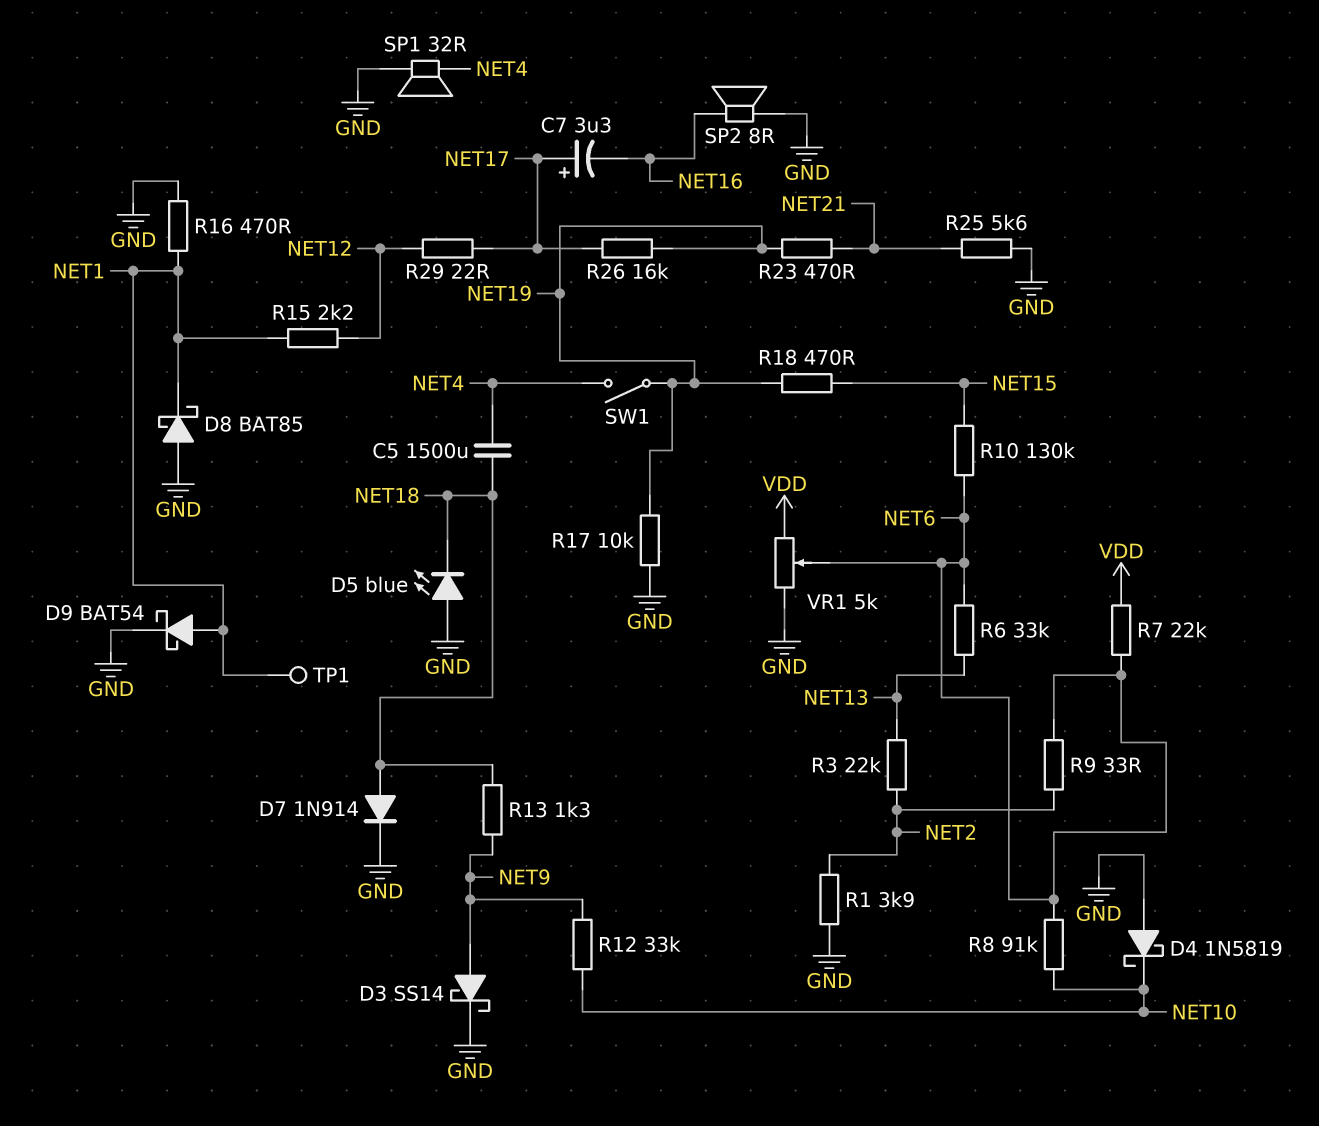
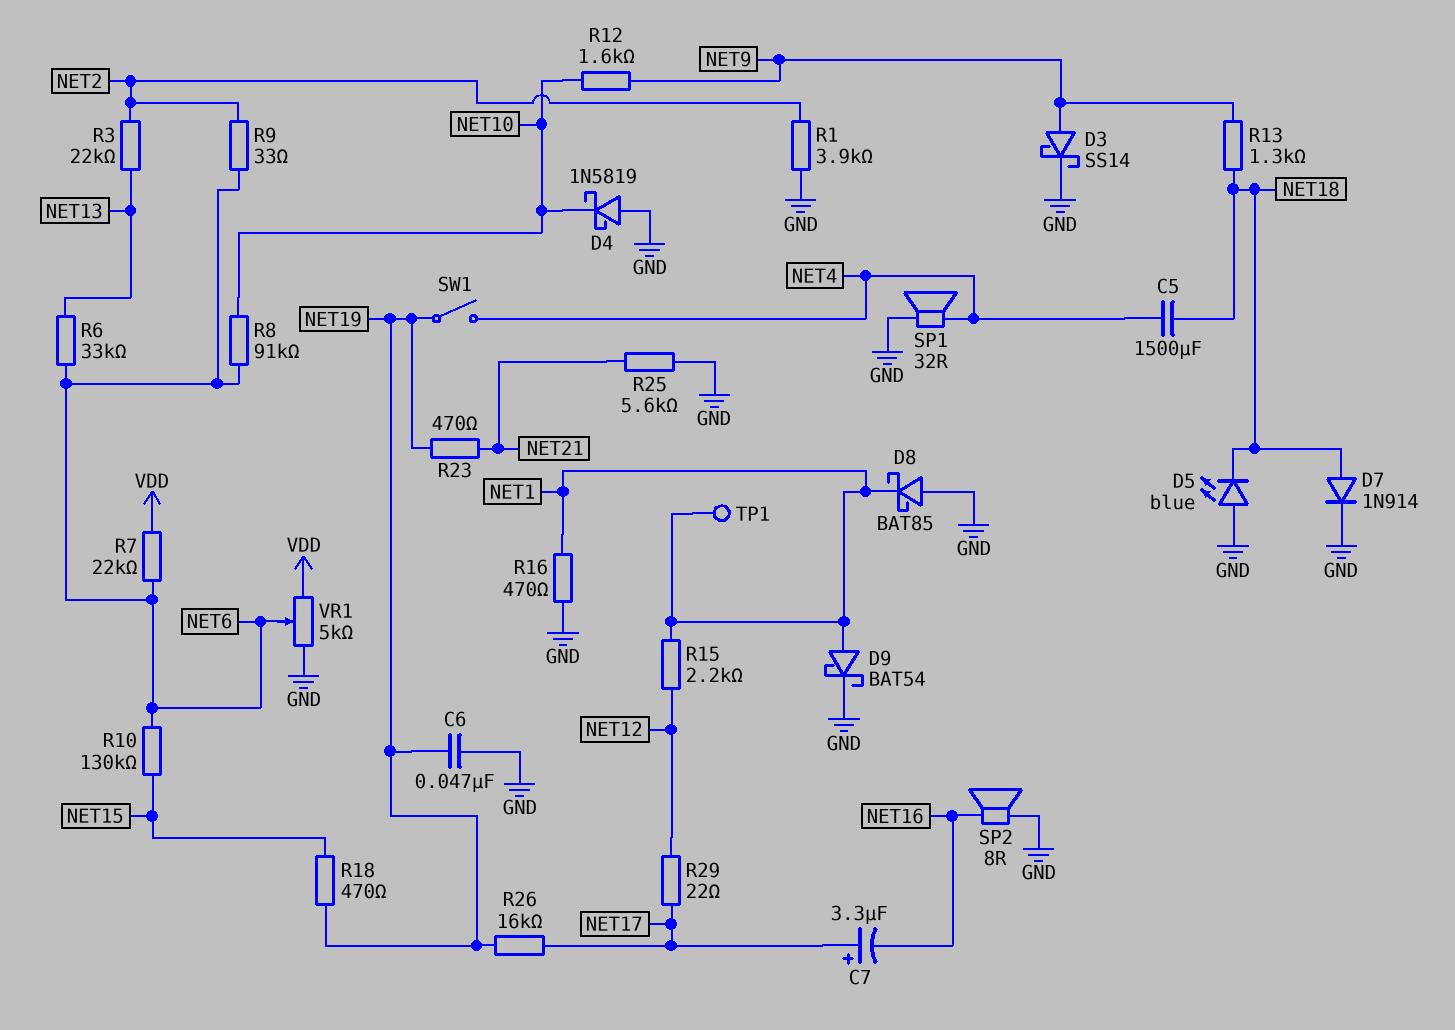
C6: none -> 47nF (GND, NET19)
R12: 33k (NET9, NET10) -> 1.6k (NET9, NET10)
R17: 10k (GND, NET19) -> none

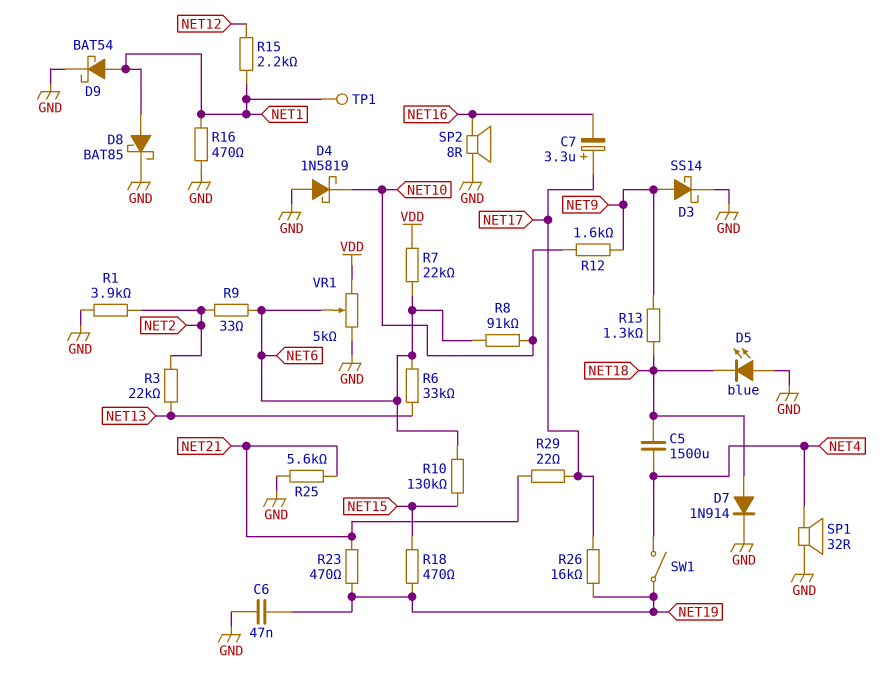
D8: schottky BAT85 (A GND, K NET1) -> schottky BAT85 (A NET1, K GND)
R29: 22 (NET12, NET17) -> 22 (NET17, NET21)

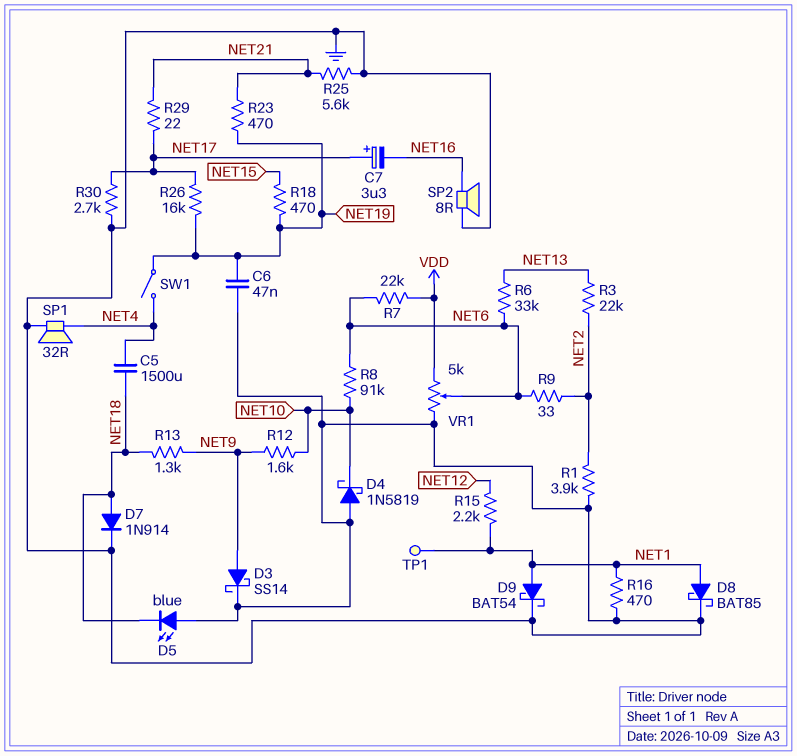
R10: 130k (NET6, NET15) -> none
R30: none -> 2.7k (GND, NET17)

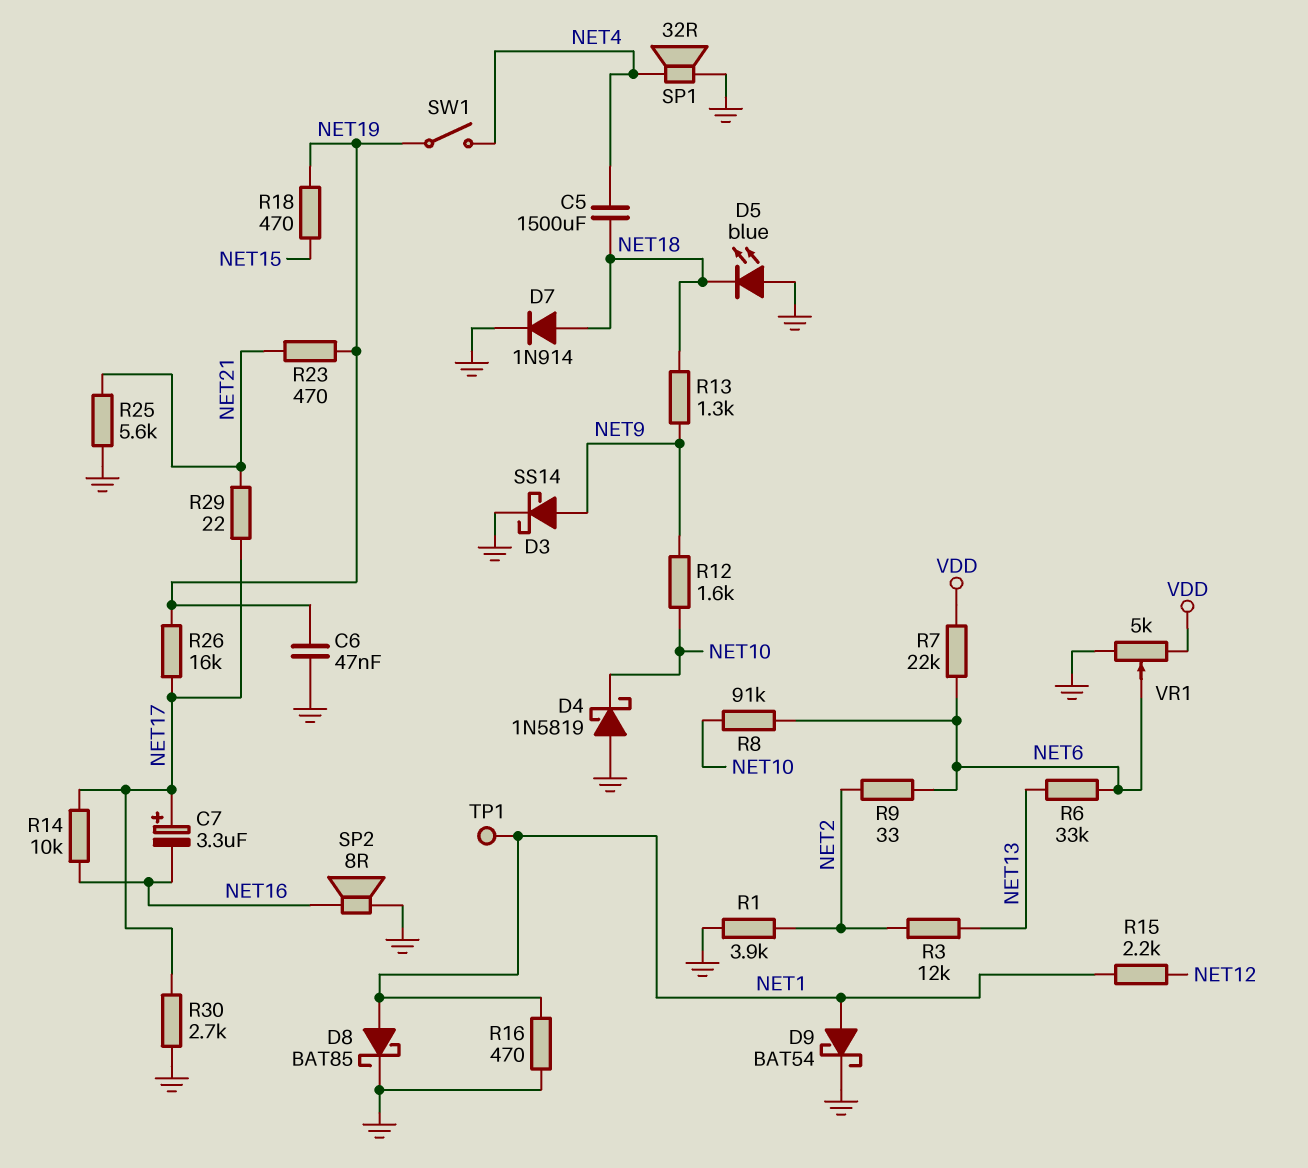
R3: 22k (NET2, NET13) -> 12k (NET2, NET13)
R14: none -> 10k (NET16, NET17)

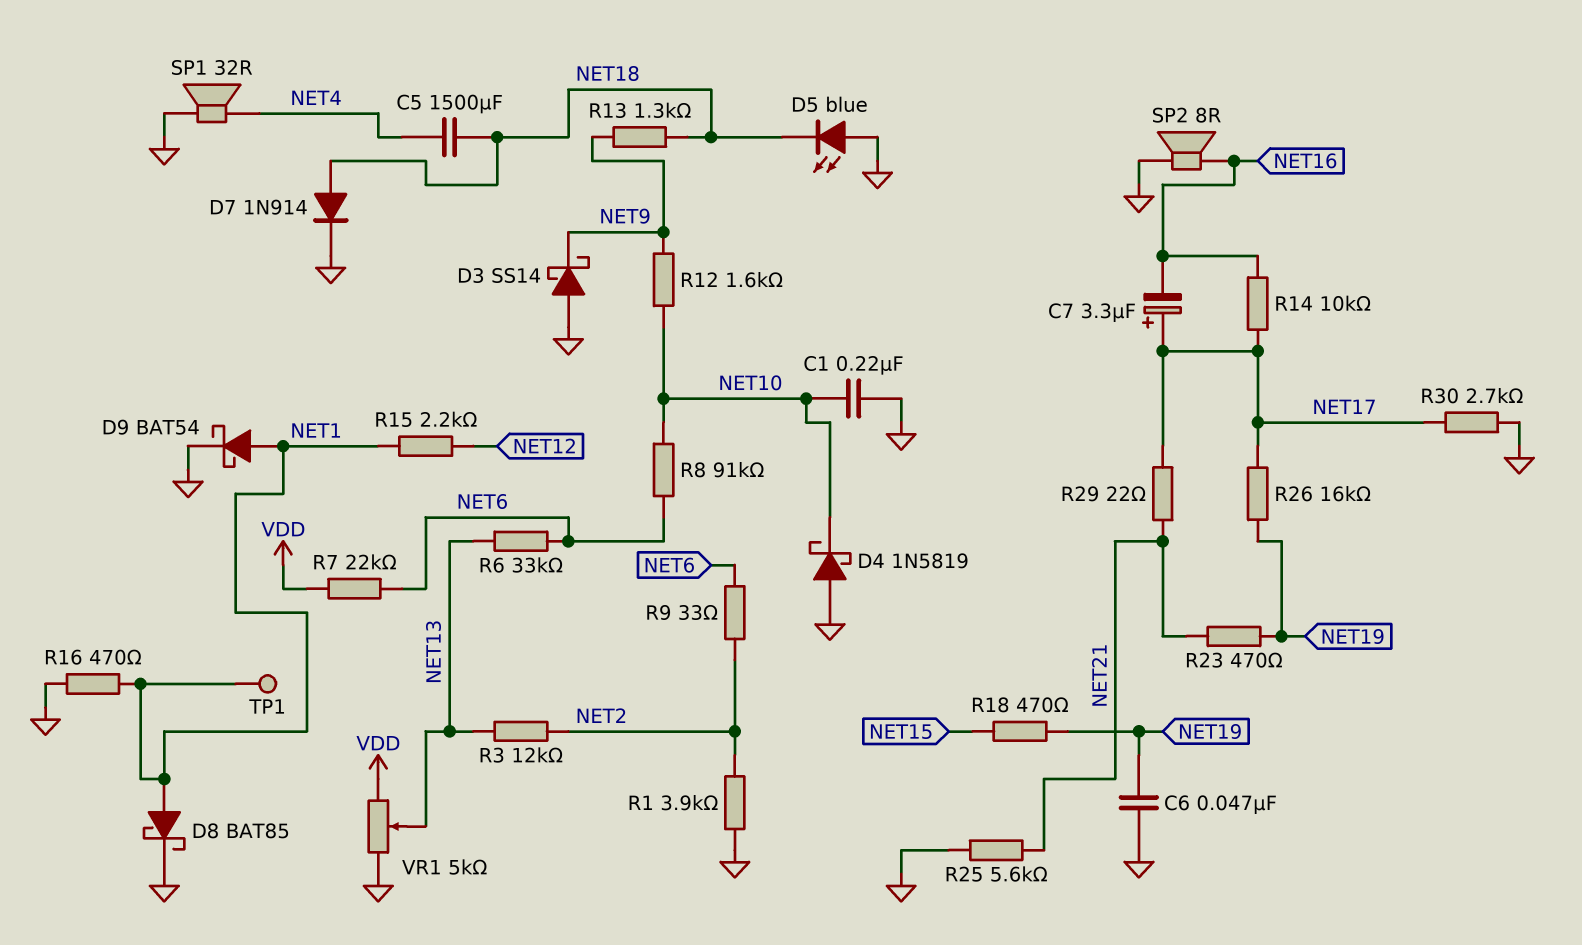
C1: none -> 220nF (GND, NET10)
D3: schottky SS14 (A NET9, K GND) -> schottky SS14 (A GND, K NET9)
SW1: switch (NET4, NET19) -> none
VR1: 5k (GND, VDD, wiper NET6) -> 5k (GND, VDD, wiper NET13)

